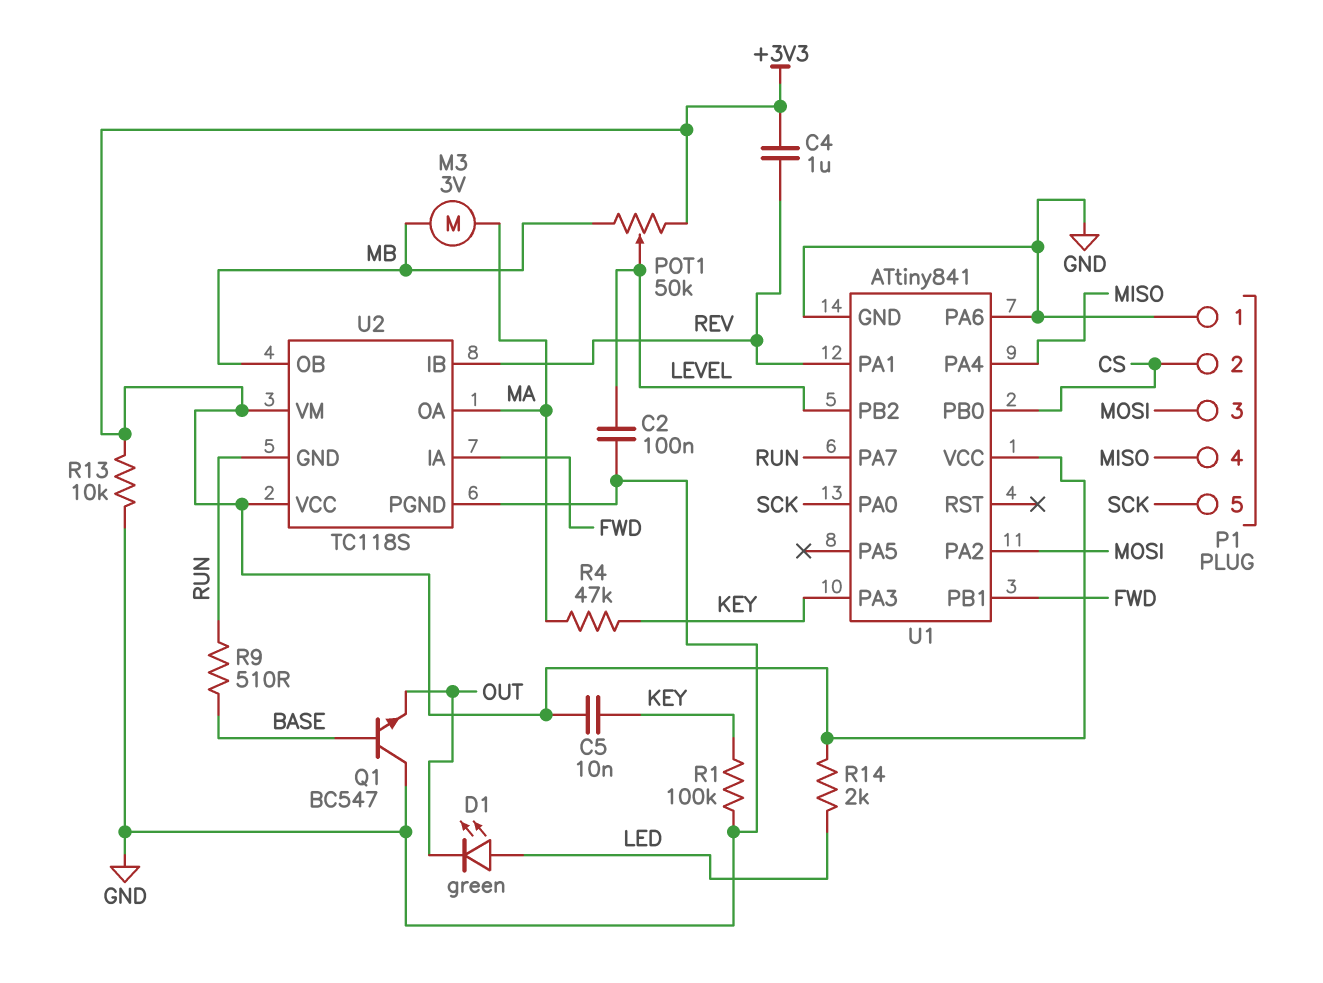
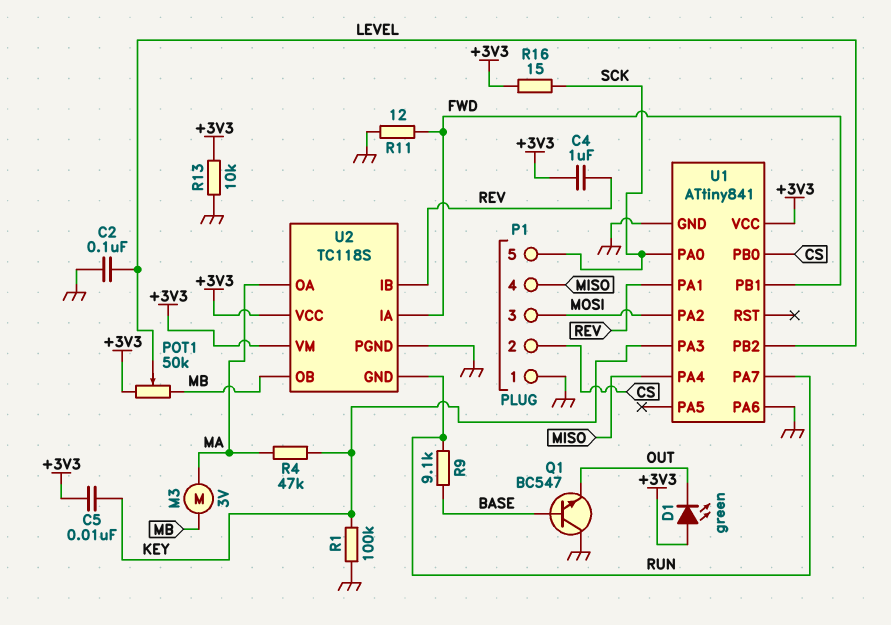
D1: LED green (A LED, K OUT) -> LED green (A +3V3, K OUT)
R9: 510 (BASE, RUN) -> 9.1k (BASE, RUN)
R11: none -> 12 (FWD, GND)
R14: 2k (+3V3, LED) -> none
R16: none -> 15 (+3V3, SCK)

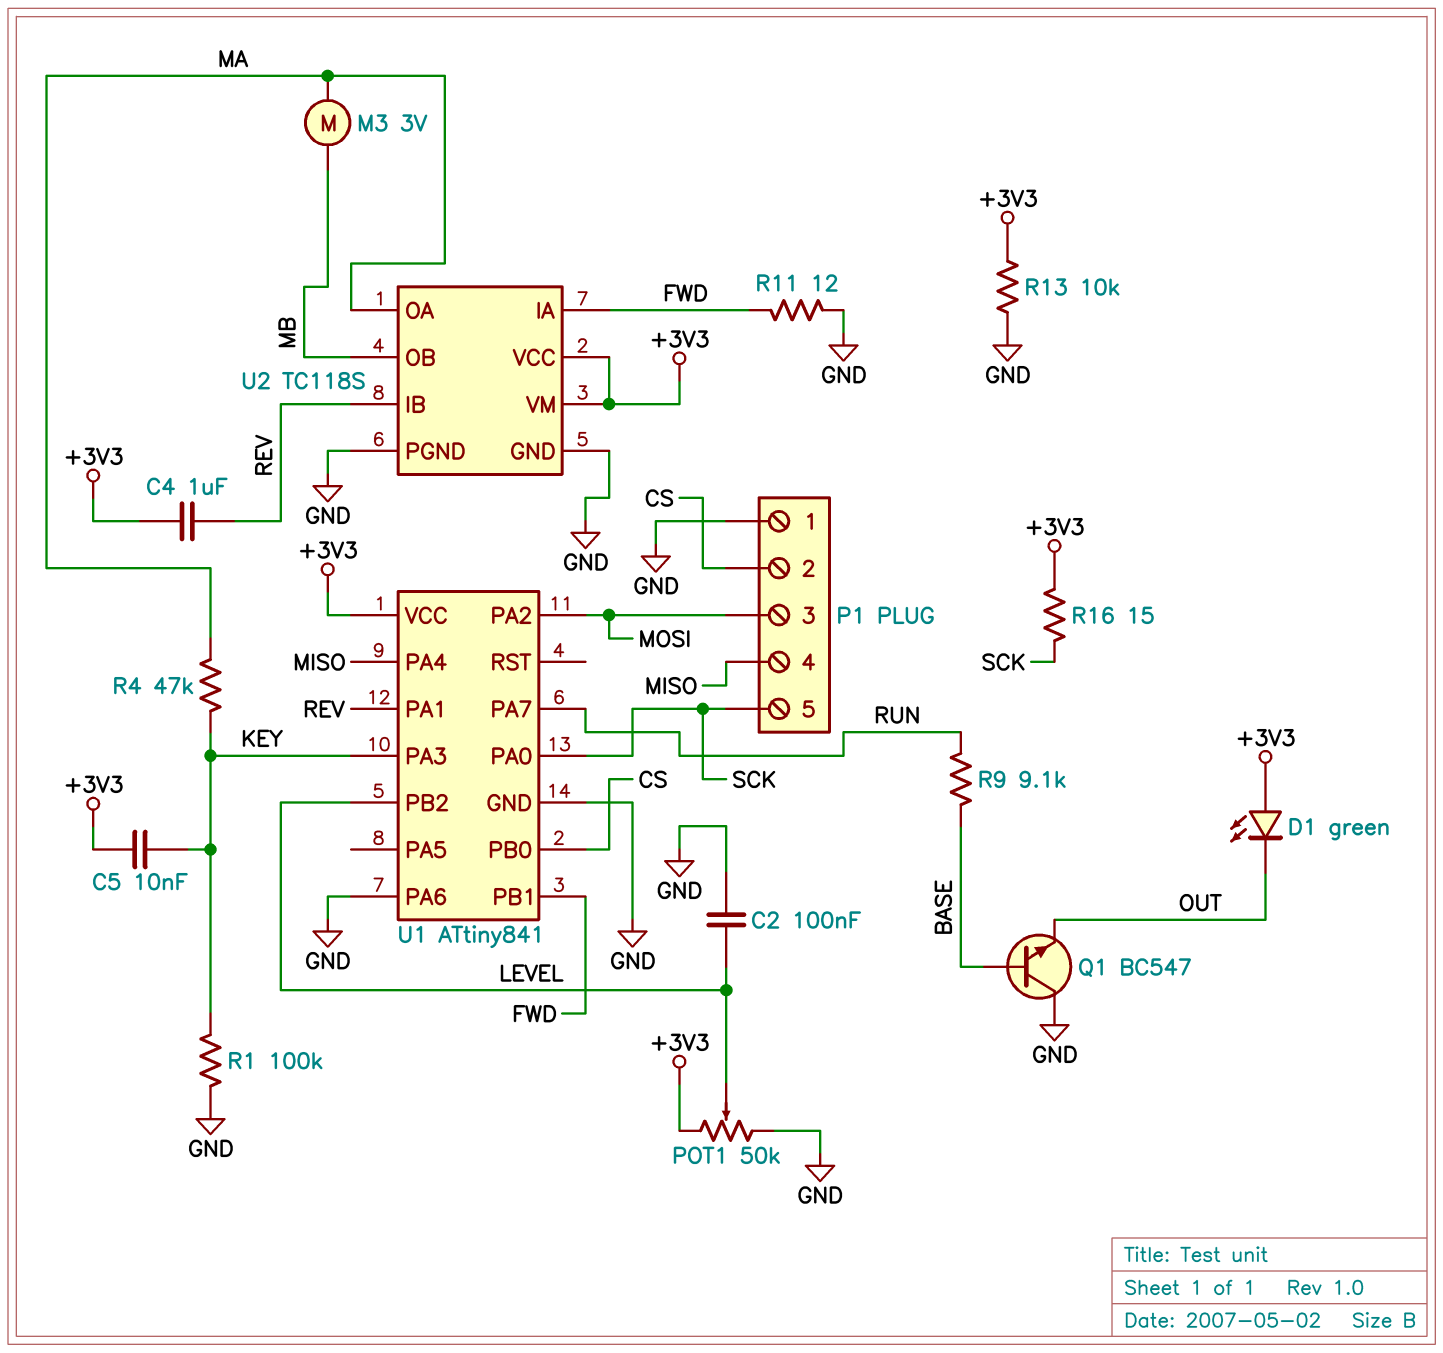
POT1: 50k (+3V3, MB, wiper LEVEL) -> 50k (+3V3, GND, wiper LEVEL)
U2 pin GND: RUN -> GND

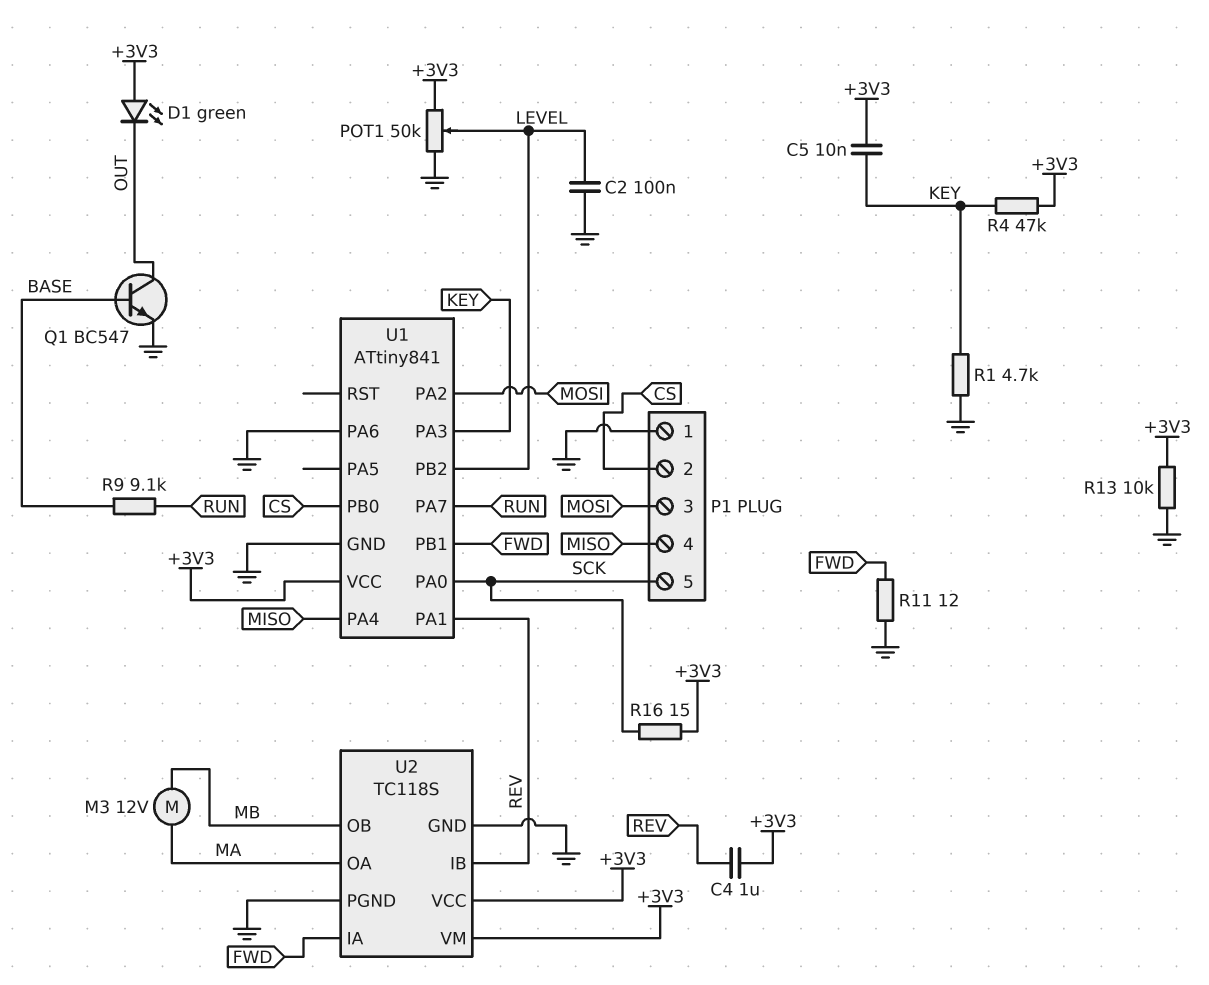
M3: motor 3V (MA, MB) -> motor 12V (MA, MB)
Q1: NPN BC547 (B BASE, C GND, E OUT) -> NPN BC547 (B BASE, C OUT, E GND)
R1: 100k (GND, KEY) -> 4.7k (GND, KEY)
R4: 47k (KEY, MA) -> 47k (+3V3, KEY)

